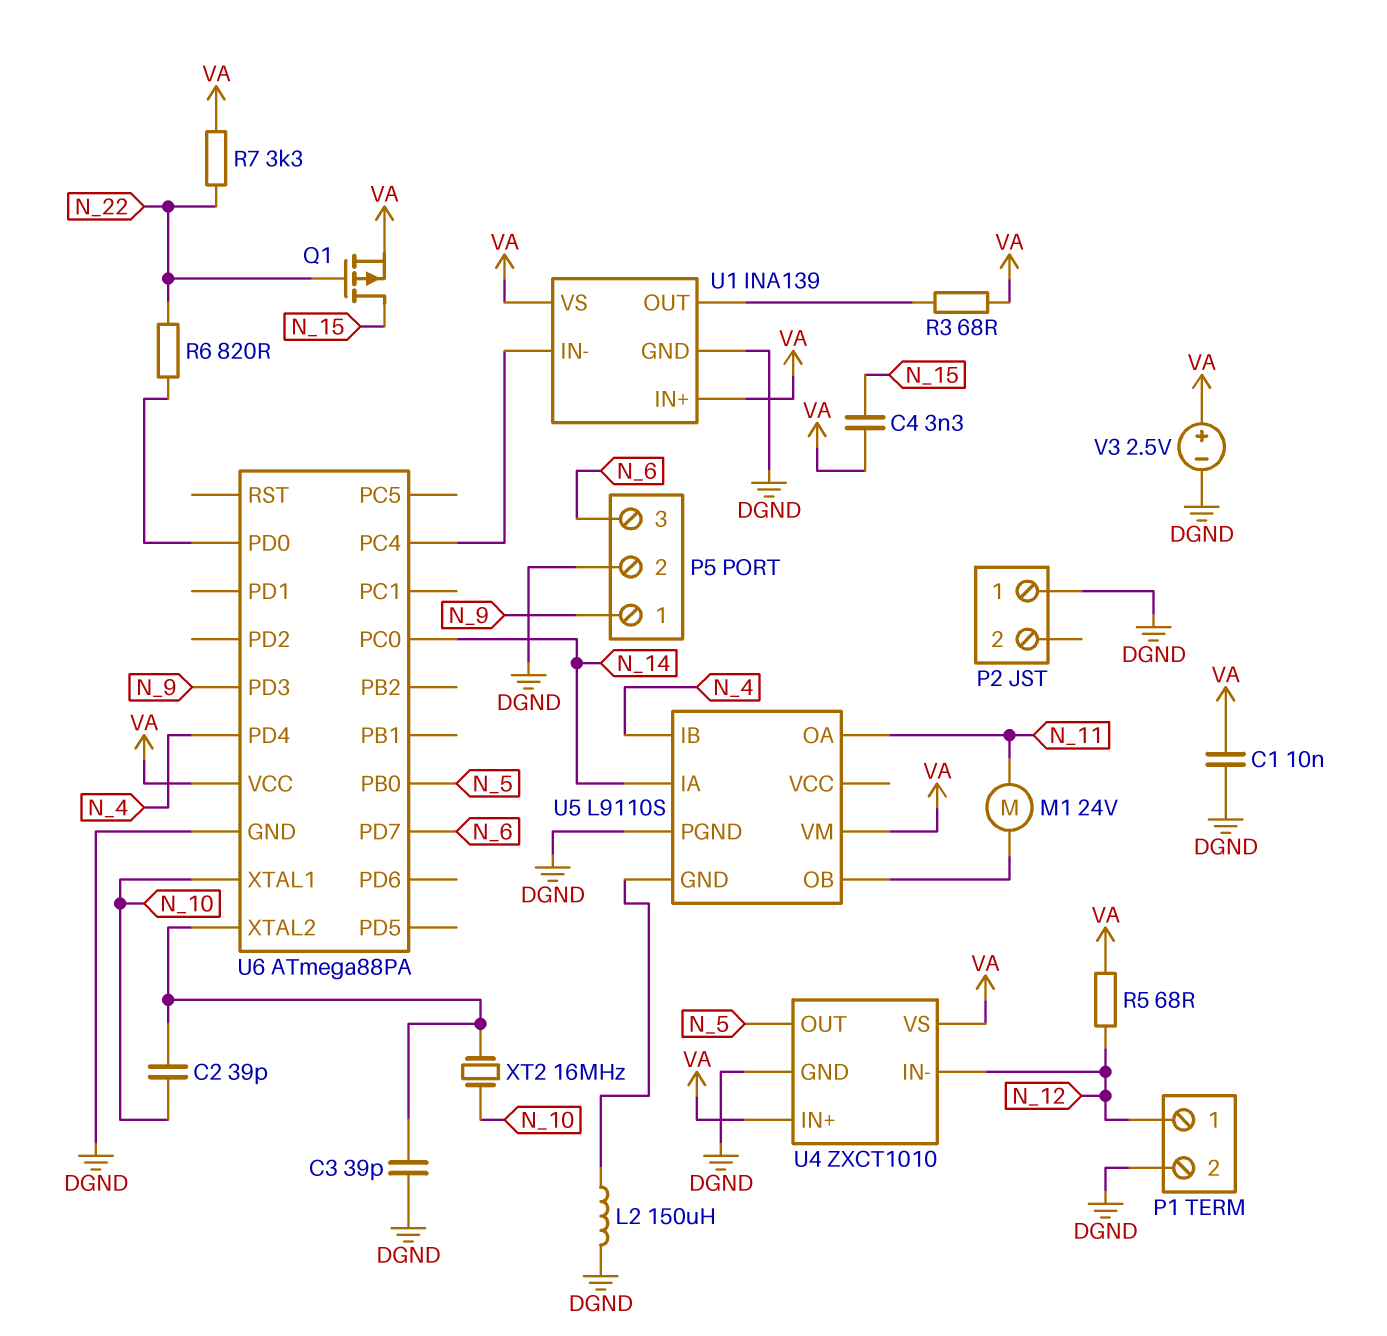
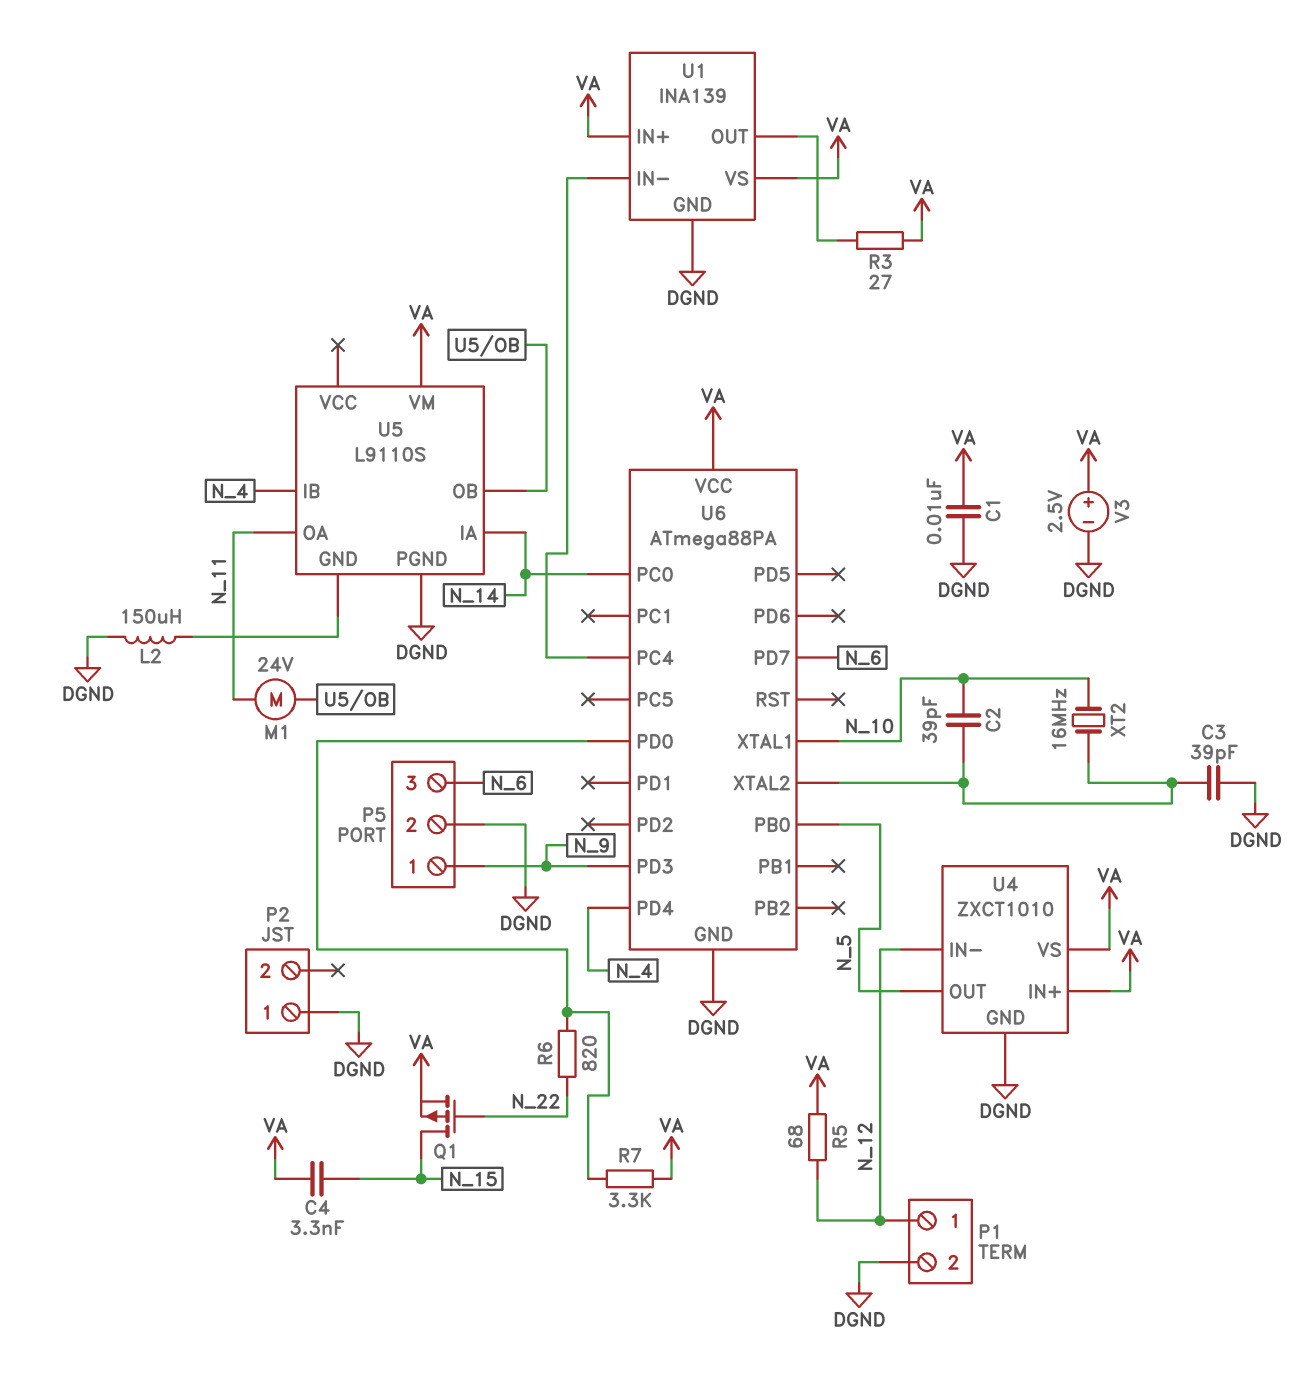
R3: 68 (U1/OUT, VA) -> 27 (U1/OUT, VA)
R7: 3.3k (N_22, VA) -> 3.3k (U6/PD0, VA)

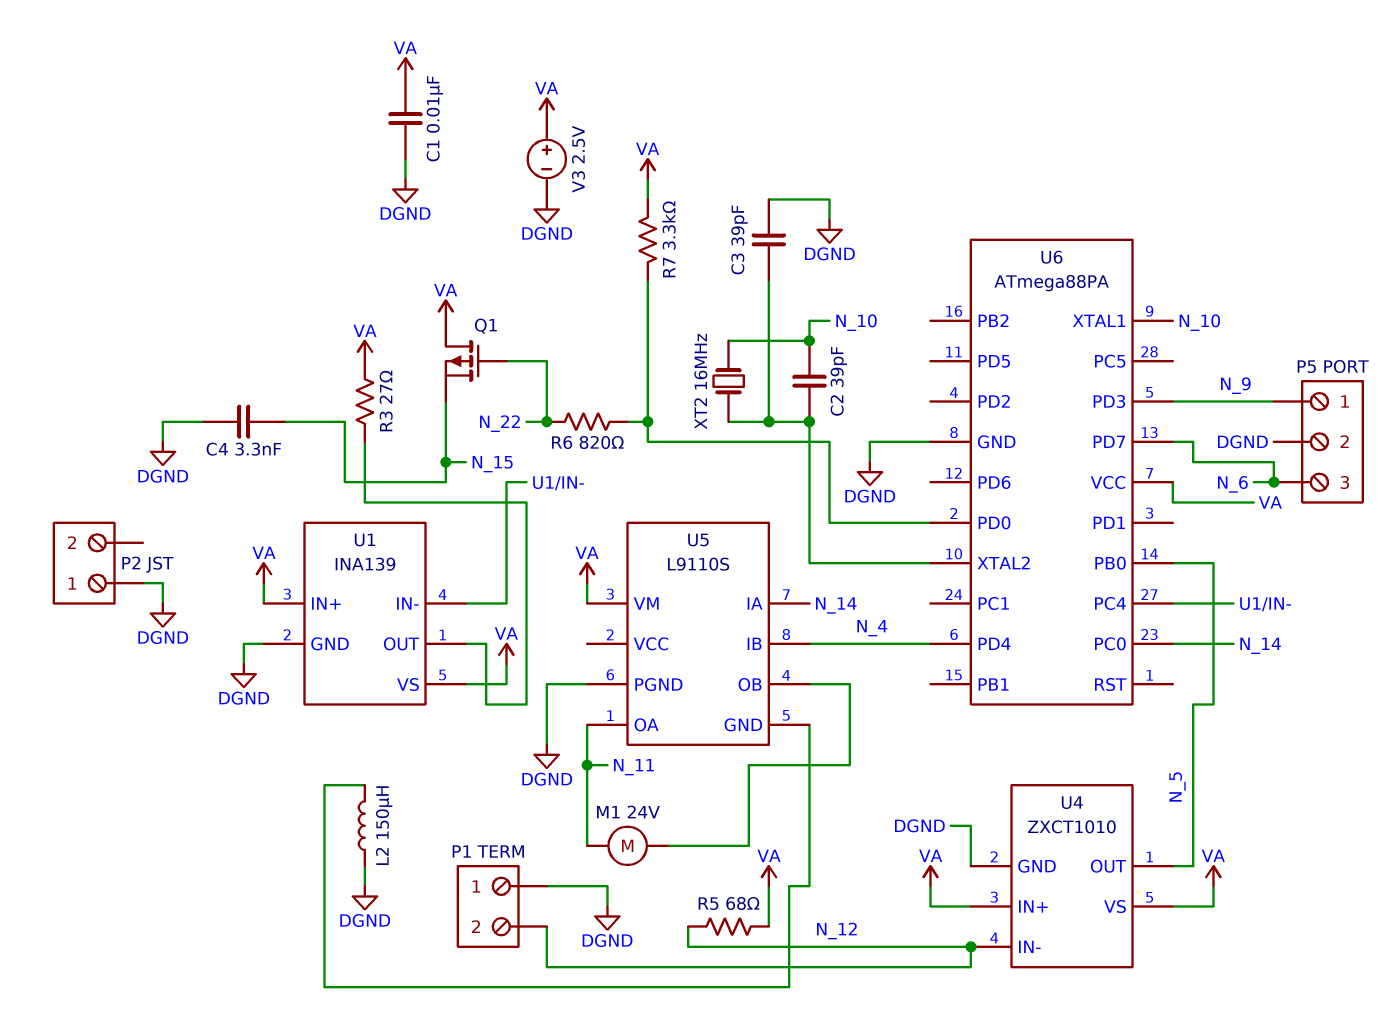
C4: 3.3nF (N_15, VA) -> 3.3nF (DGND, N_15)
P1 pin 1: N_12 -> DGND
P1 pin 2: DGND -> N_12
Q1: PMOS (G N_22, D N_15, S VA) -> PMOS (G N_22, D VA, S N_15)

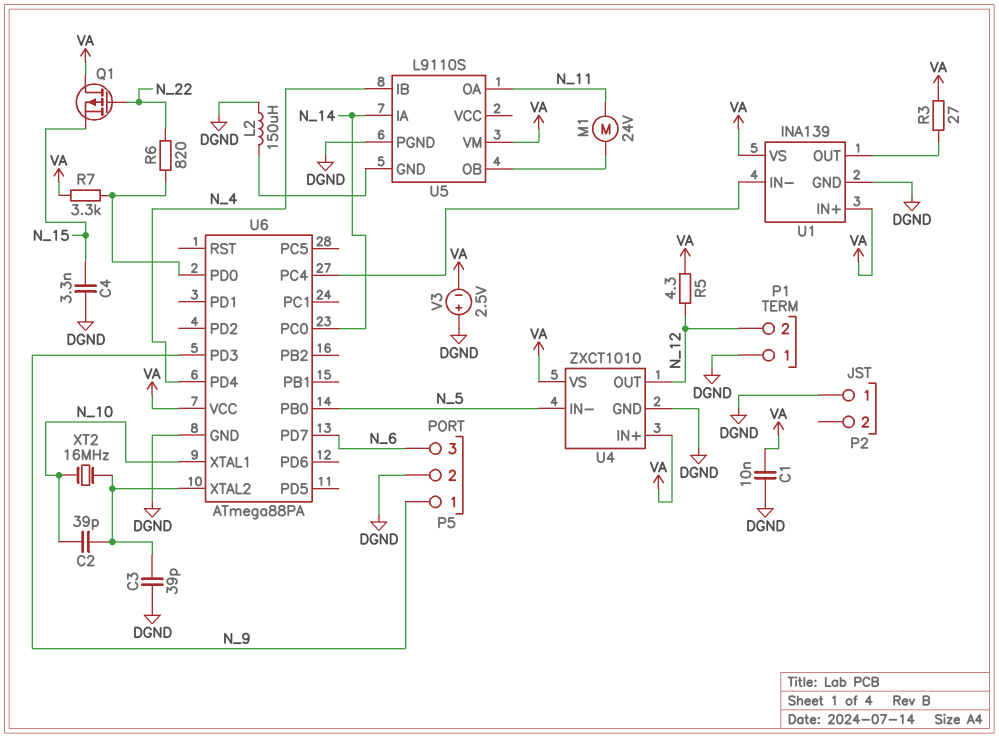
R5: 68 (N_12, VA) -> 4.3 (N_12, VA)
U4 pin IN-: N_12 -> N_5
U4 pin OUT: N_5 -> N_12
V3: 2.5V (plus VA, minus DGND) -> 2.5V (plus DGND, minus VA)

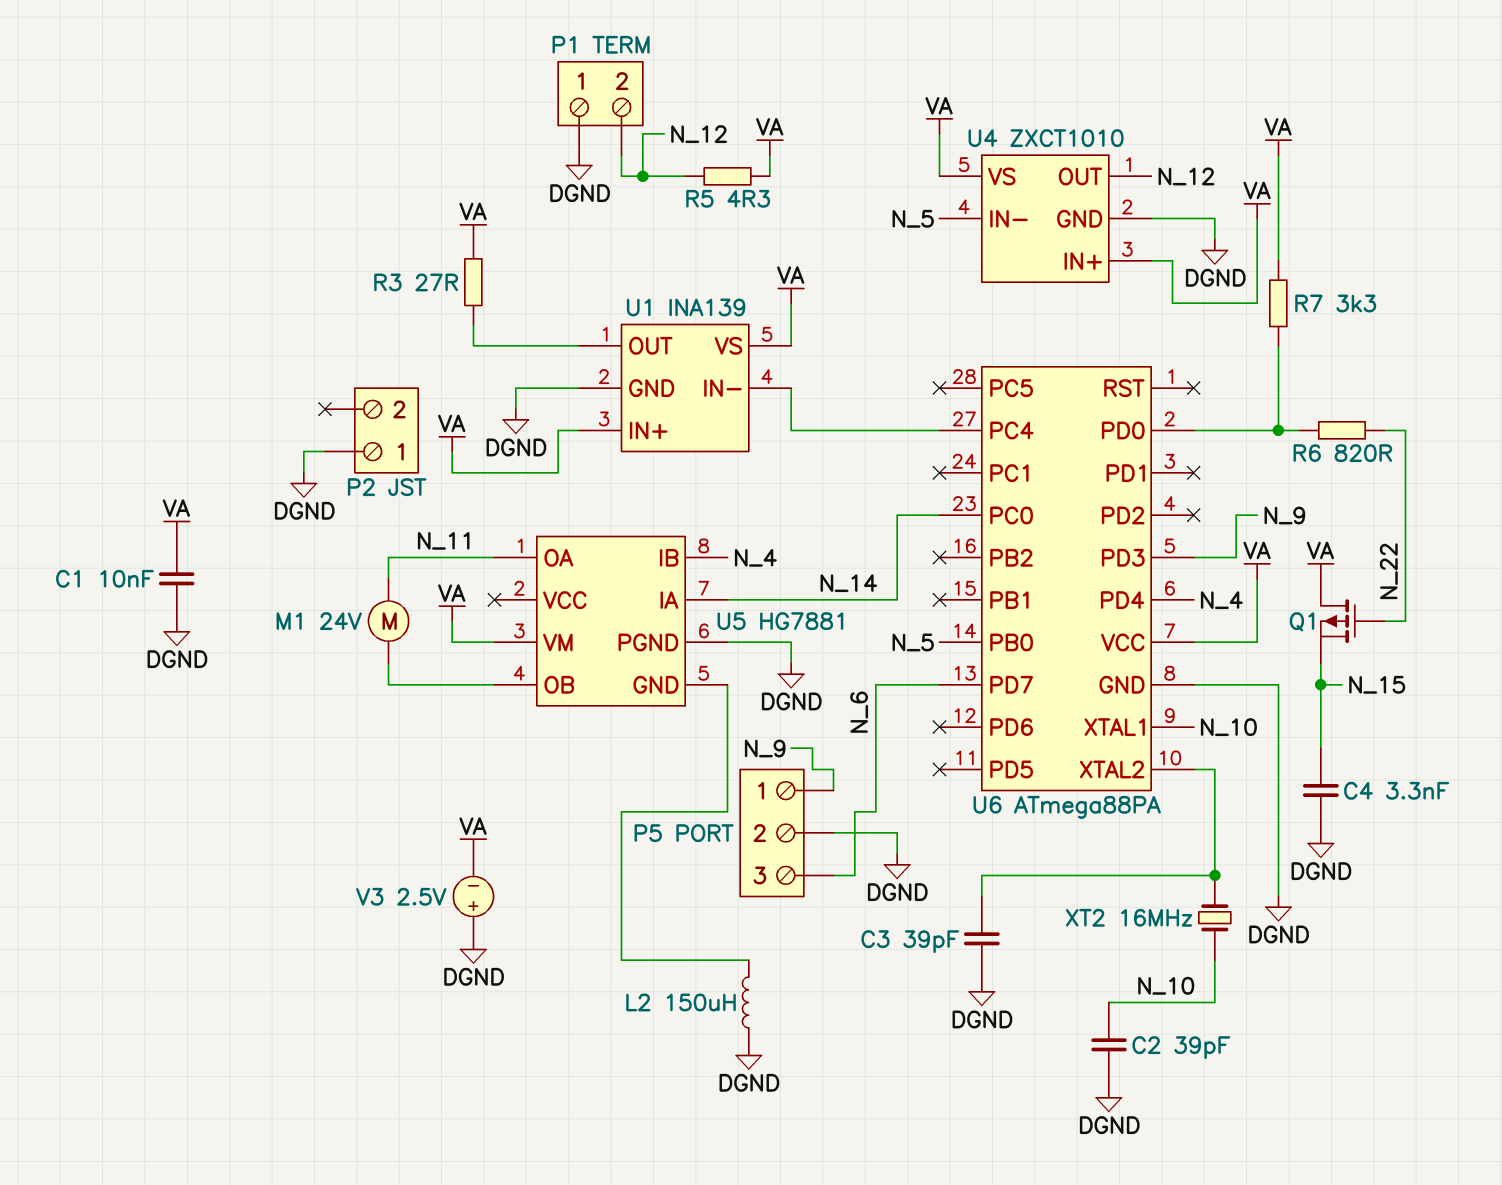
C2: 39pF (N_10, U6/XTAL2) -> 39pF (DGND, N_10)
U5: L9110S -> HG7881

